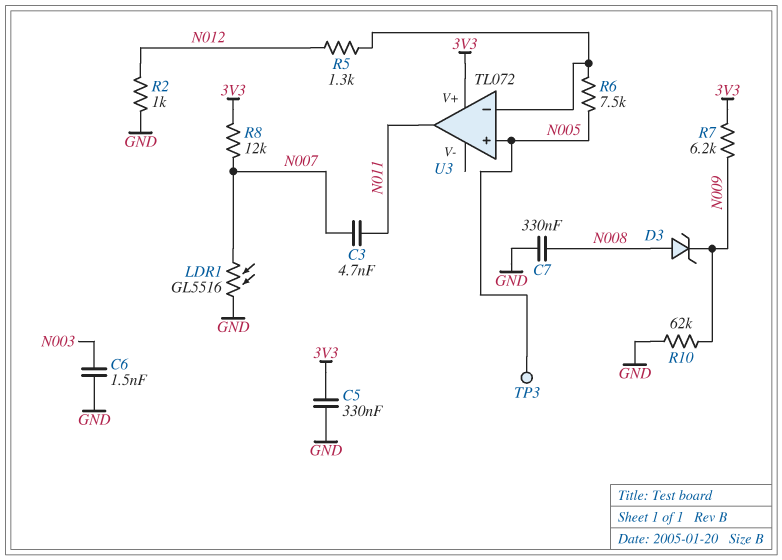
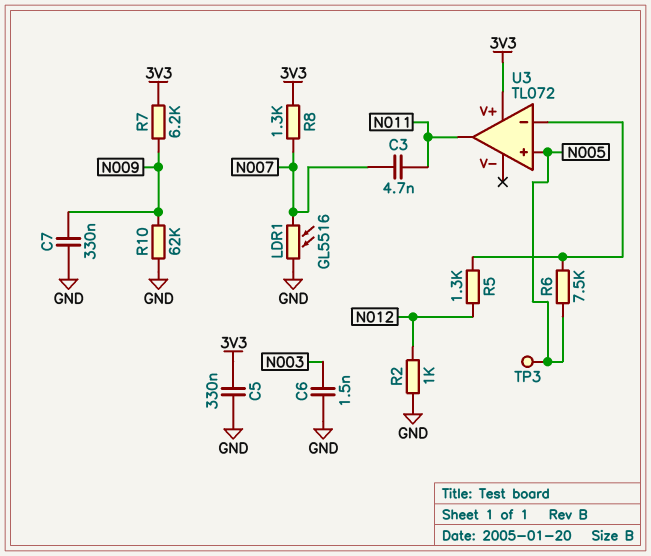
C7: 330nF (GND, N008) -> 330nF (GND, N009)
D3: zener (A N008, K N009) -> none
R8: 12k (3V3, N007) -> 1.3k (3V3, N007)

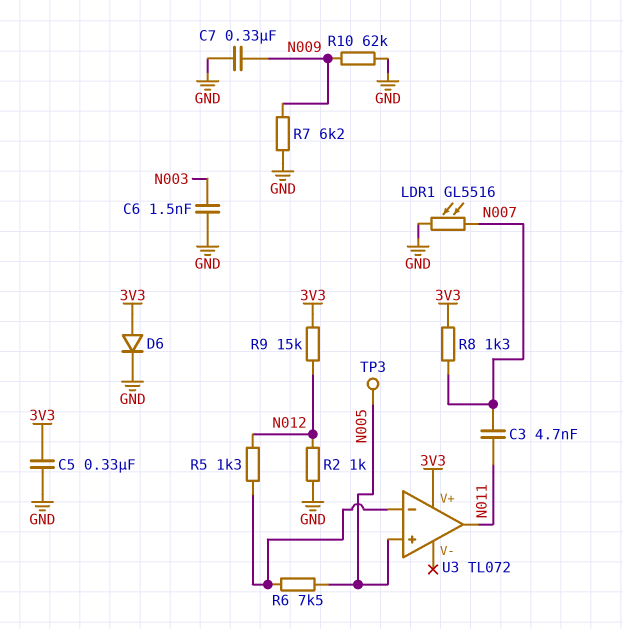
D6: none -> diode (A 3V3, K GND)
R7: 6.2k (3V3, N009) -> 6.2k (GND, N009)
R9: none -> 15k (3V3, N012)

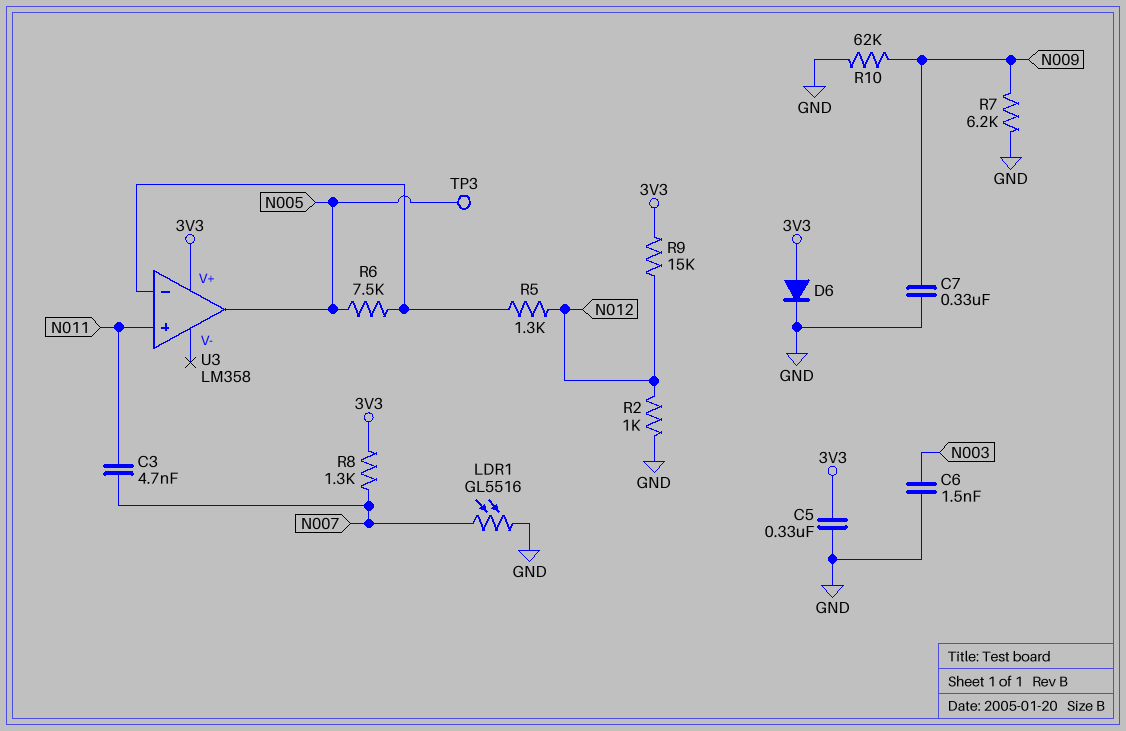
U3: TL072 -> LM358
U3 pin in+: N005 -> N011
U3 pin out: N011 -> N005

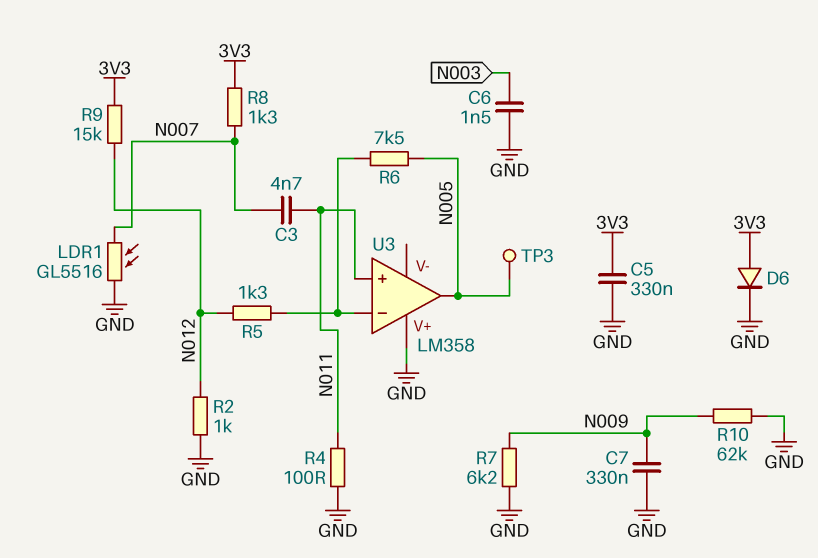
R4: none -> 100 (GND, N011)
U3 pin V+: 3V3 -> GND

